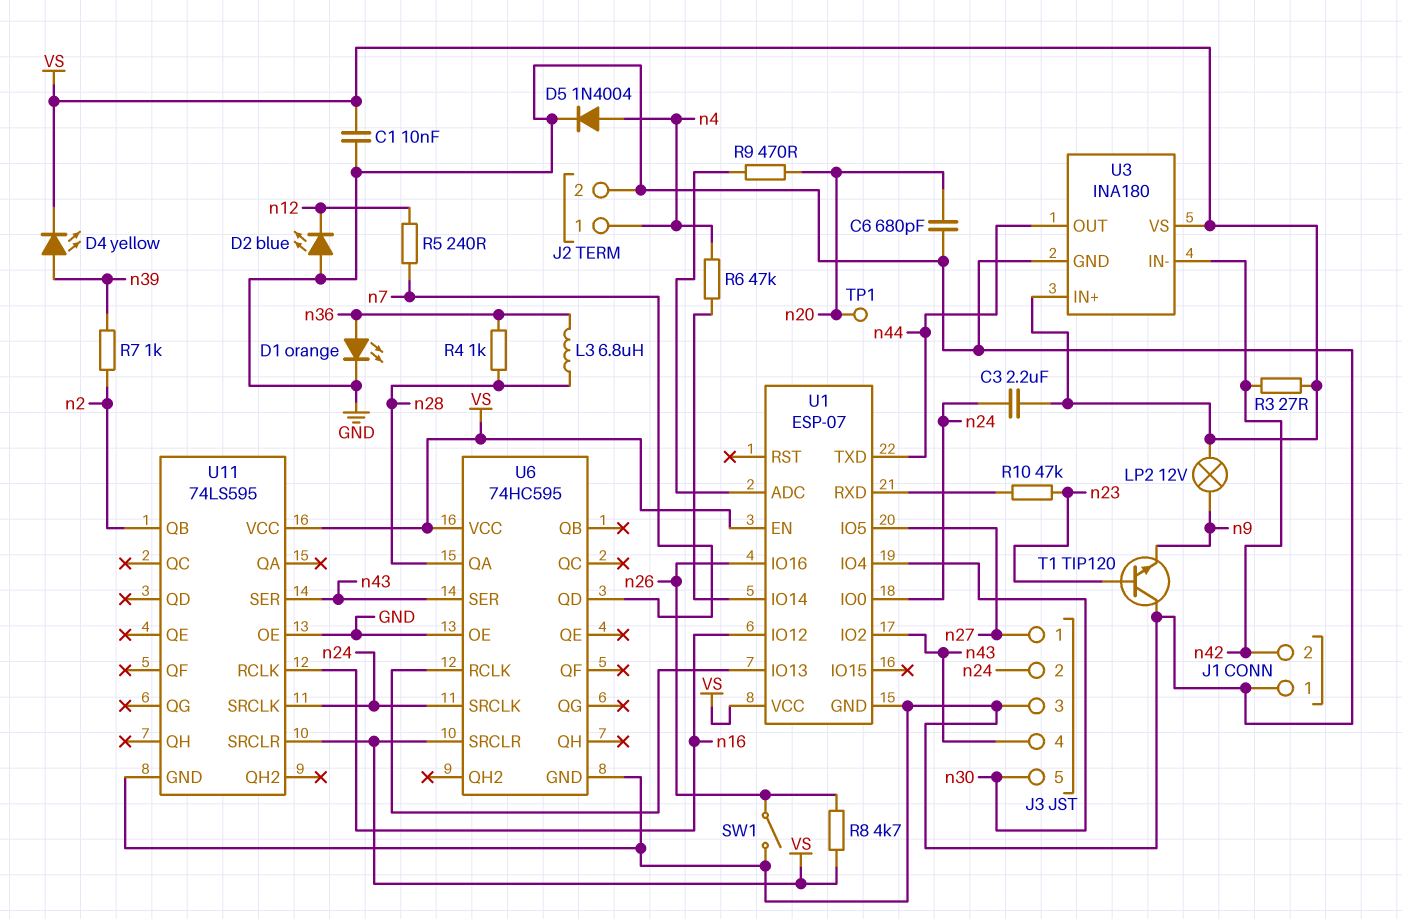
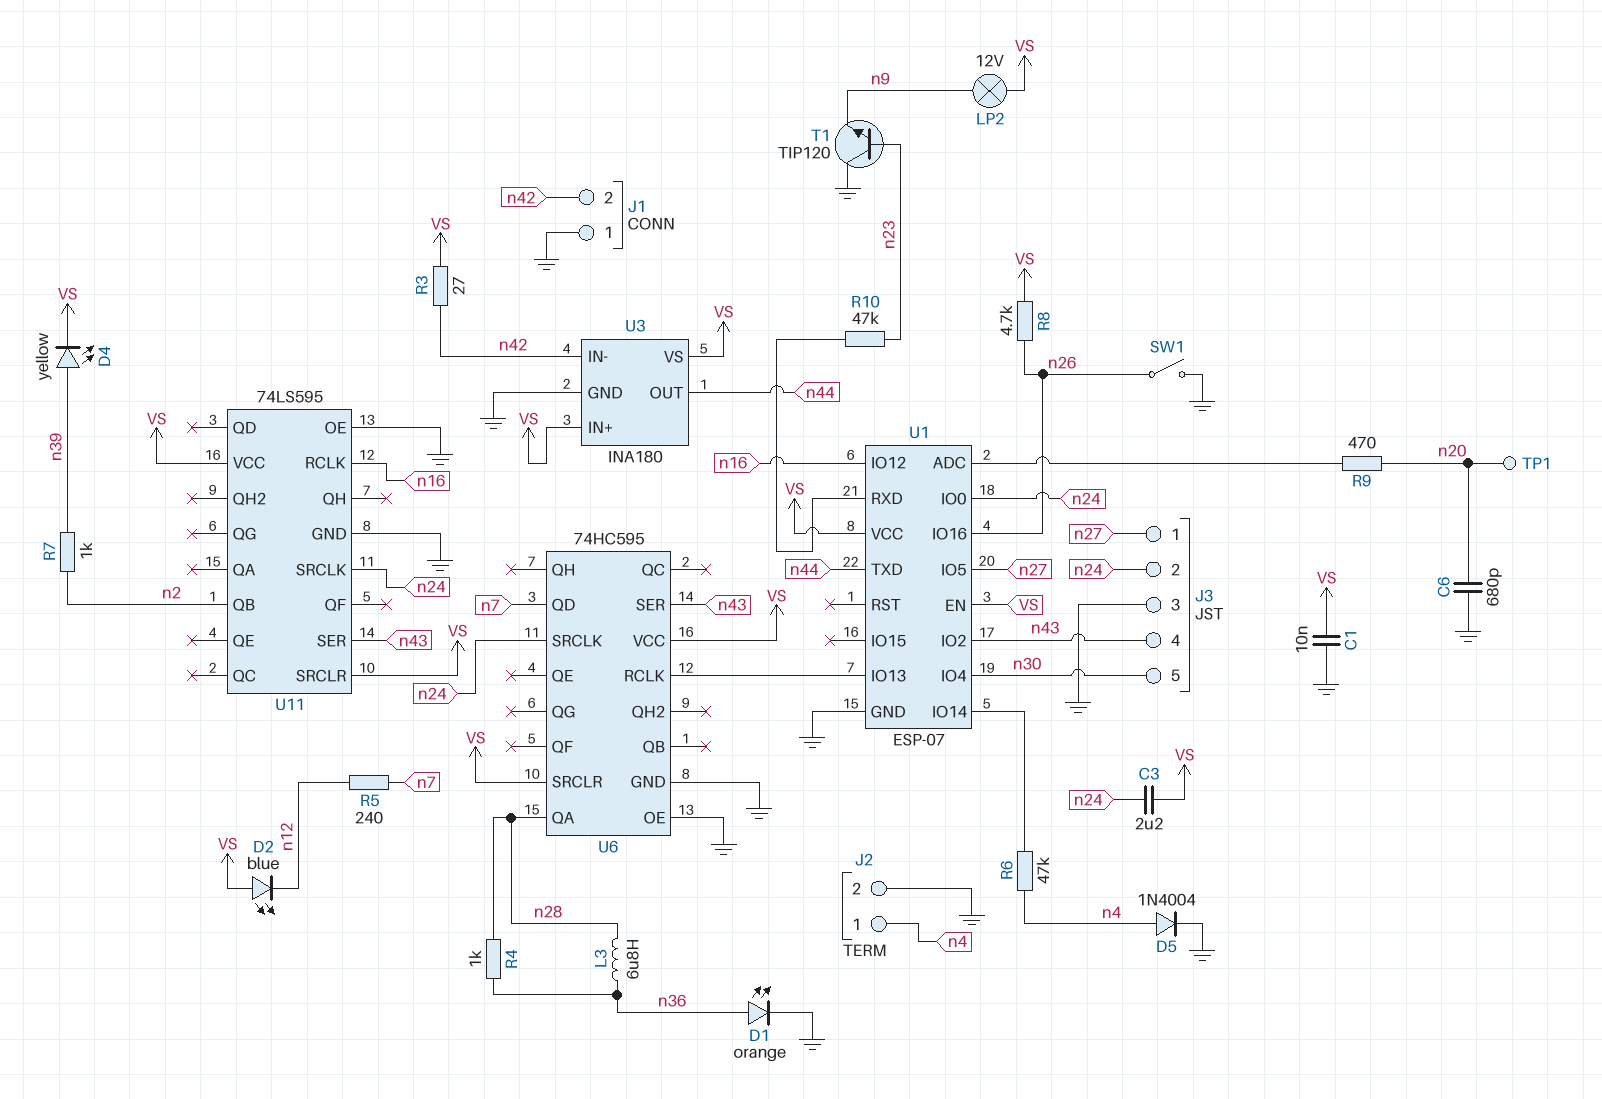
D2: LED blue (A GND, K n12) -> LED blue (A VS, K n12)

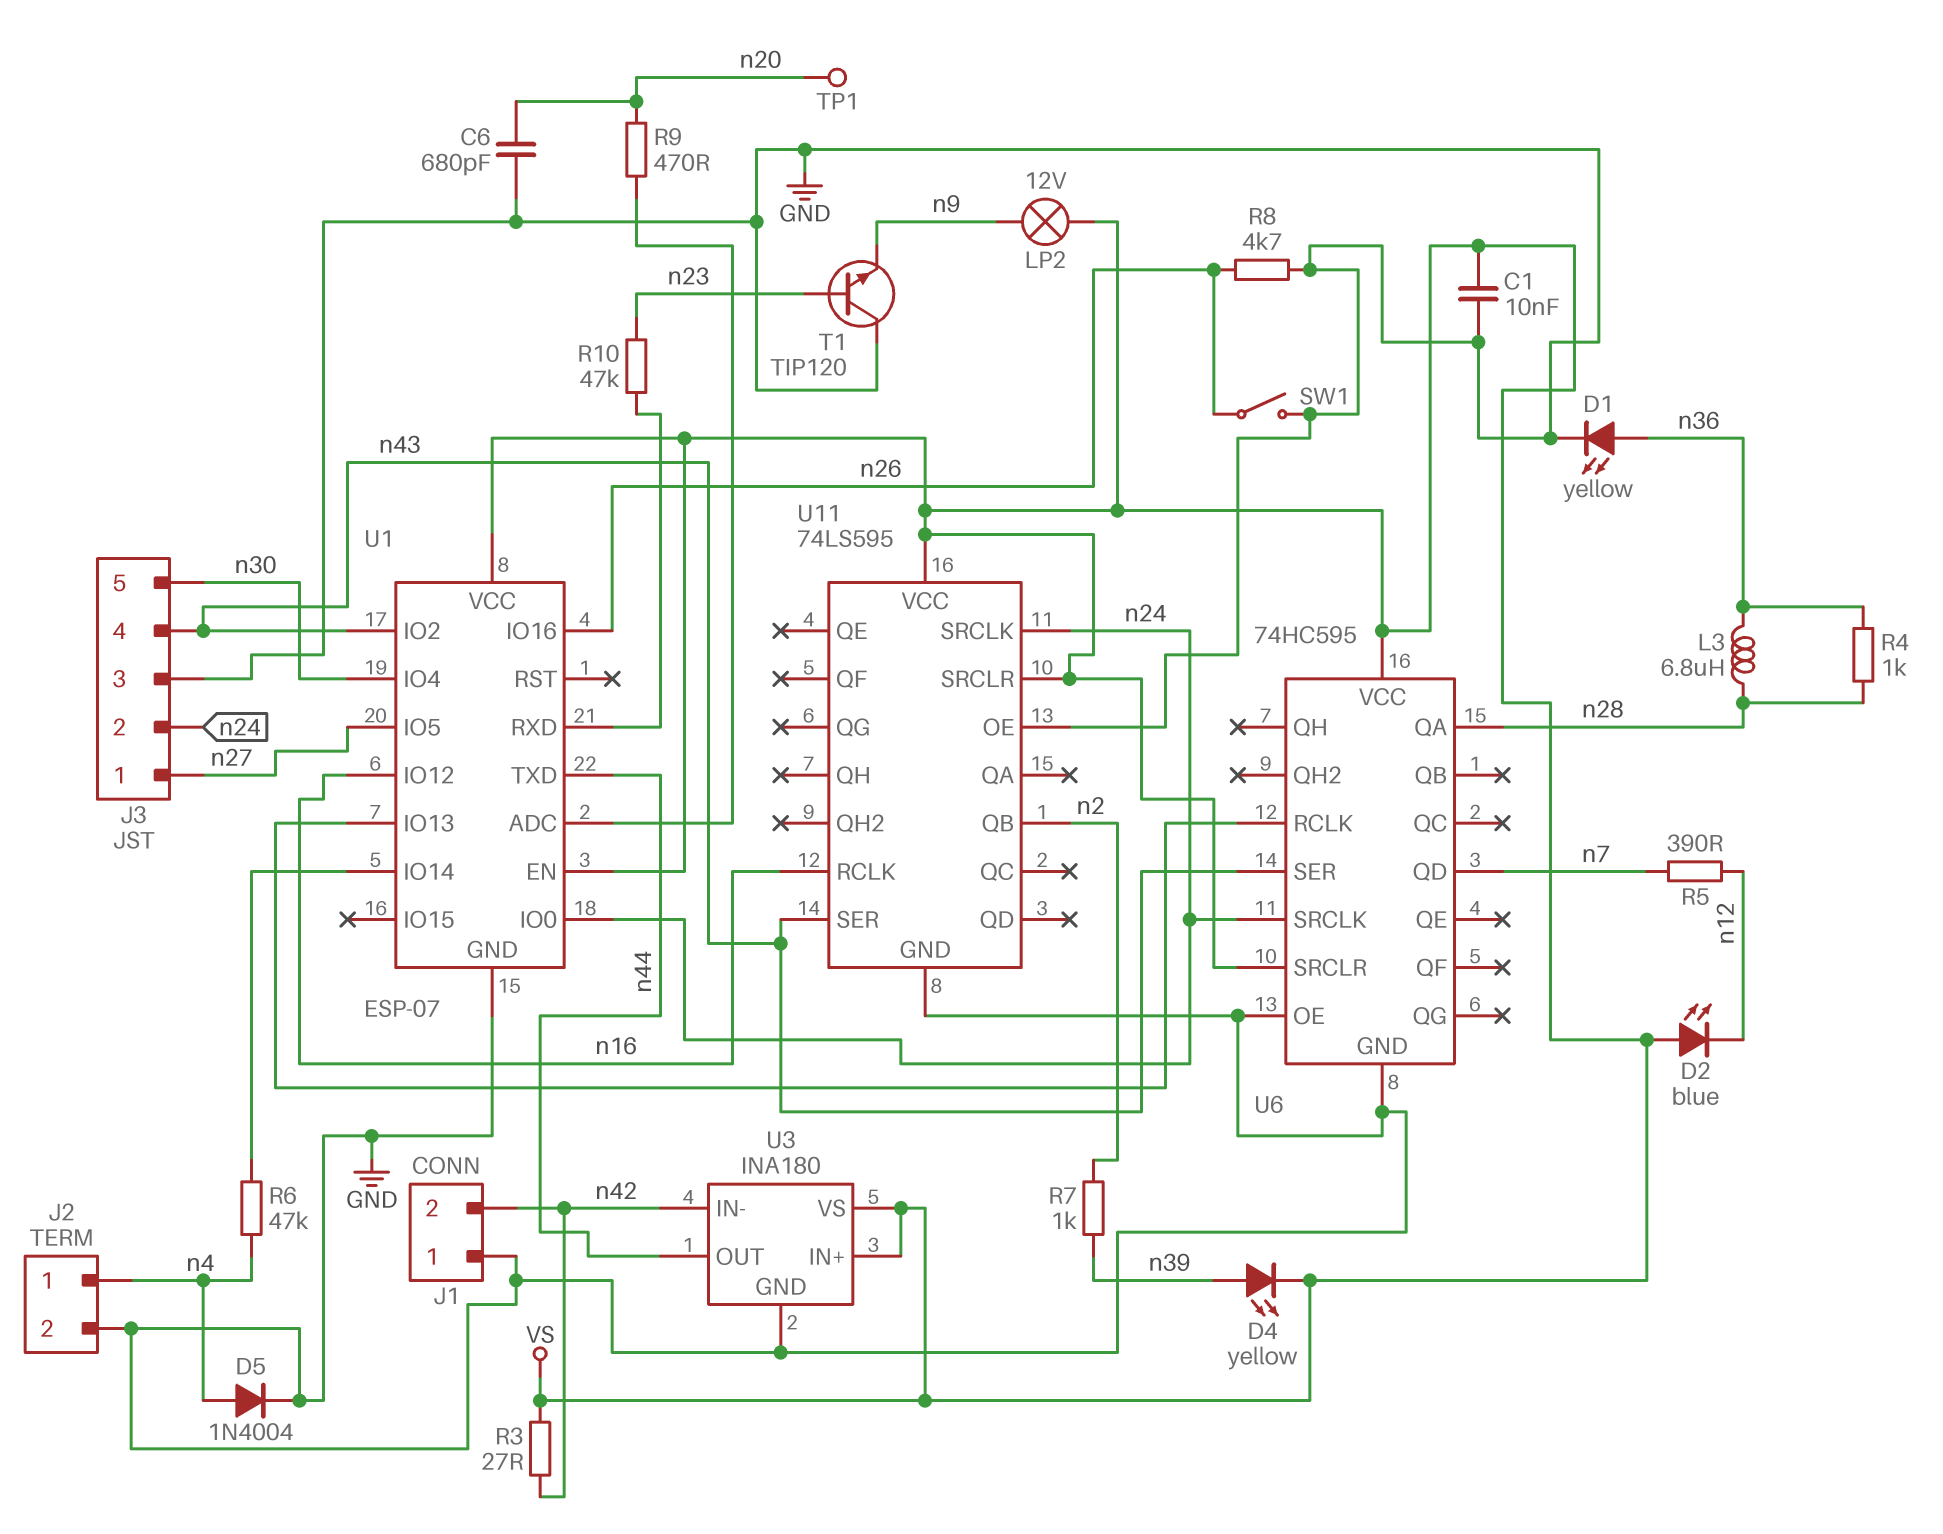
C3: 2.2uF (VS, n24) -> none
D1: LED orange (A n36, K GND) -> LED yellow (A n36, K GND)
R5: 240 (n7, n12) -> 390 (n7, n12)
R8: 4.7k (VS, n26) -> 4.7k (GND, n26)

